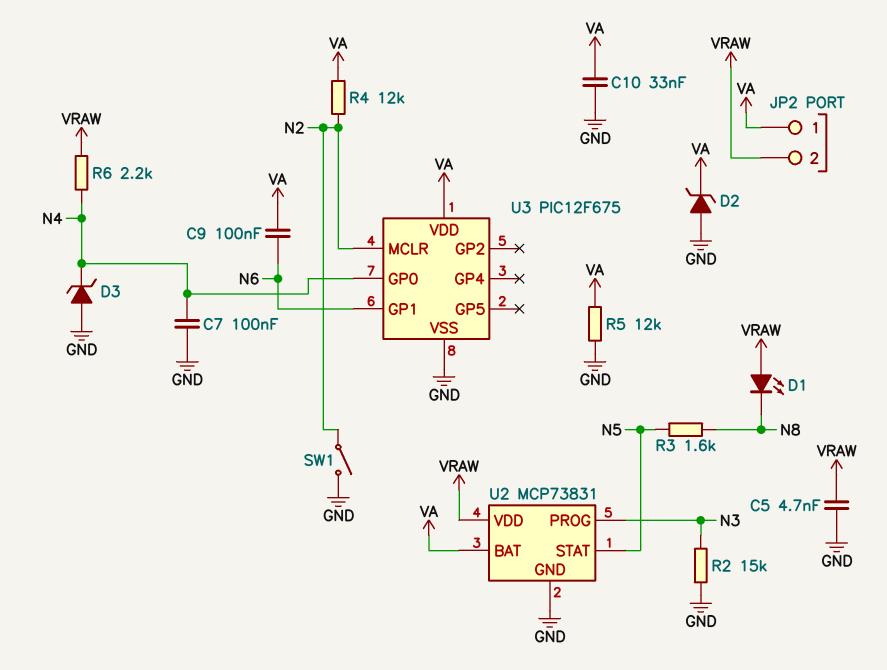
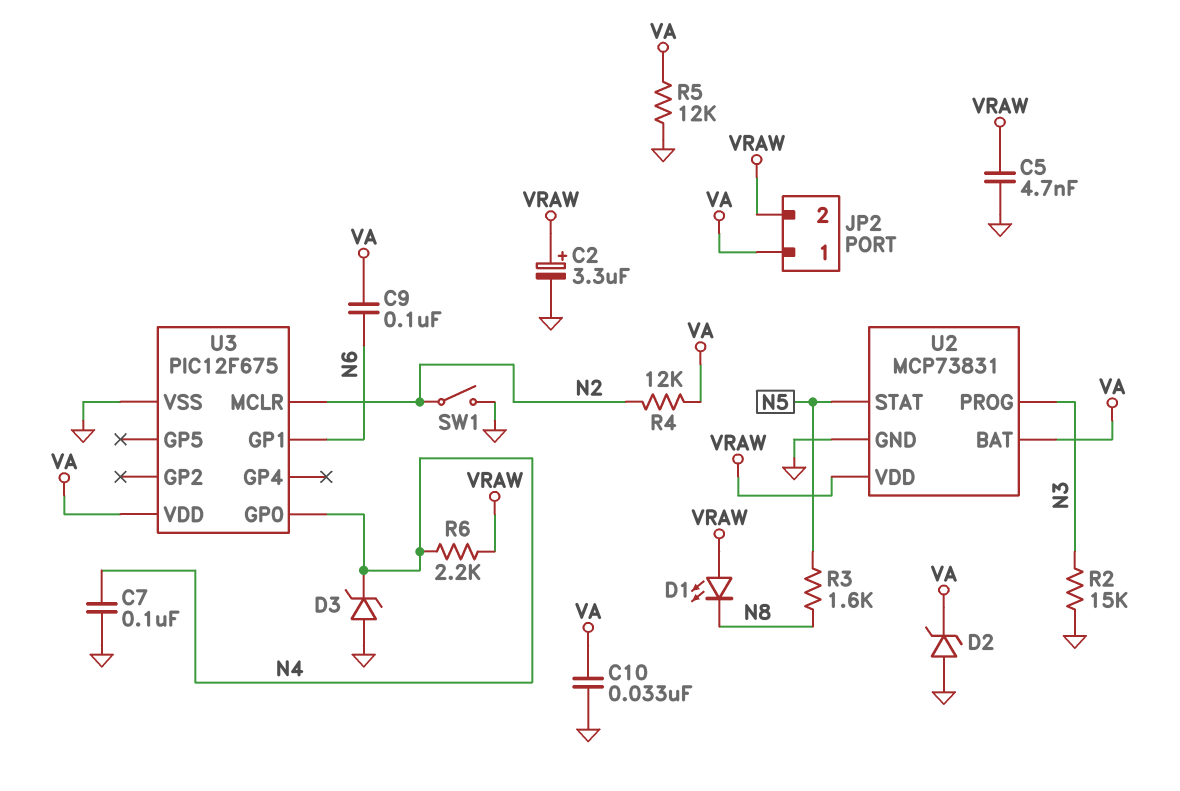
C2: none -> 3.3uF (plus VRAW, minus GND)

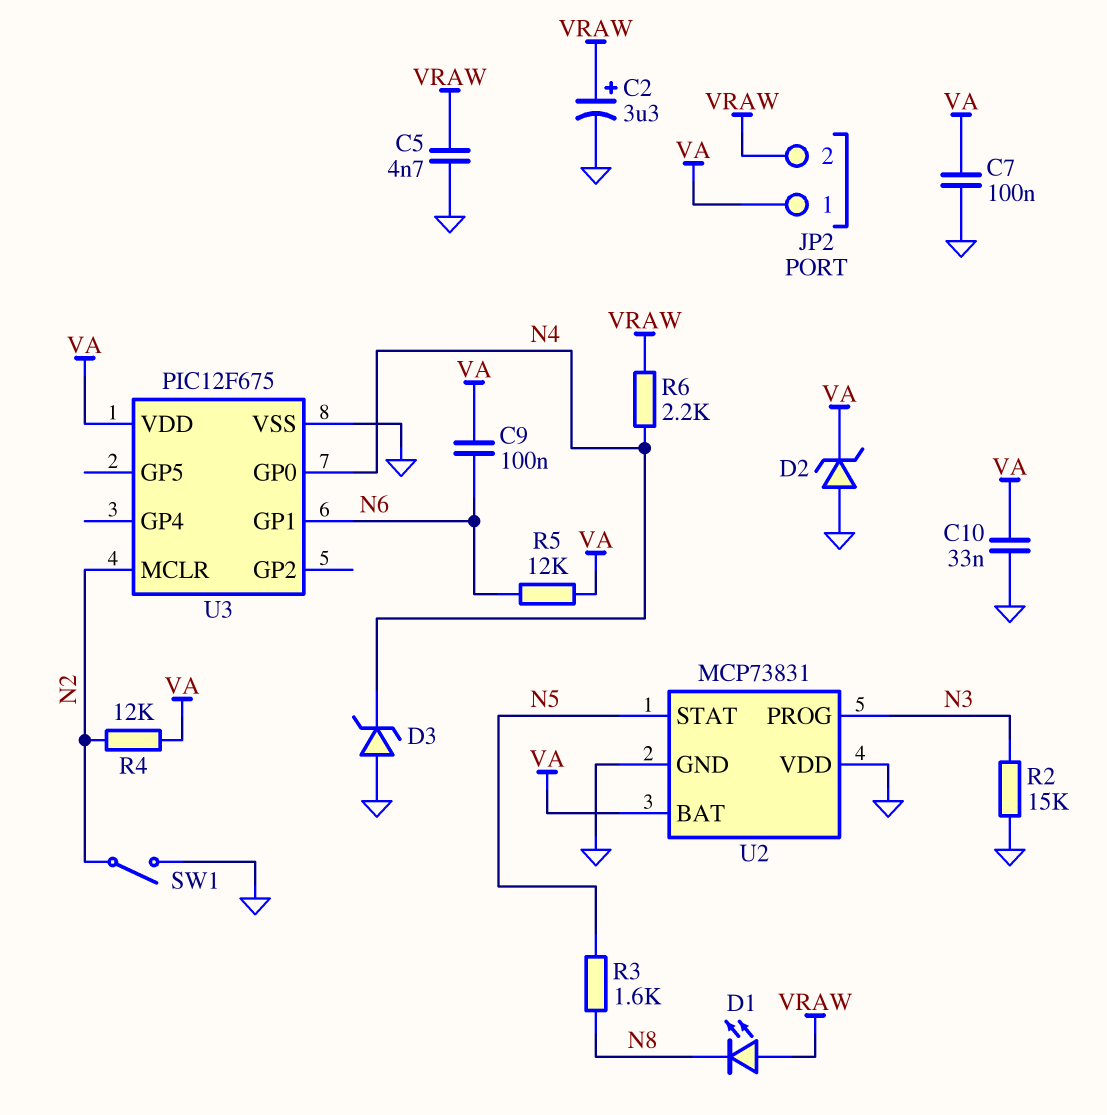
C7: 100nF (GND, N4) -> 100nF (GND, VA)
R5: 12k (GND, VA) -> 12k (N6, VA)
U2 pin VDD: VRAW -> GND

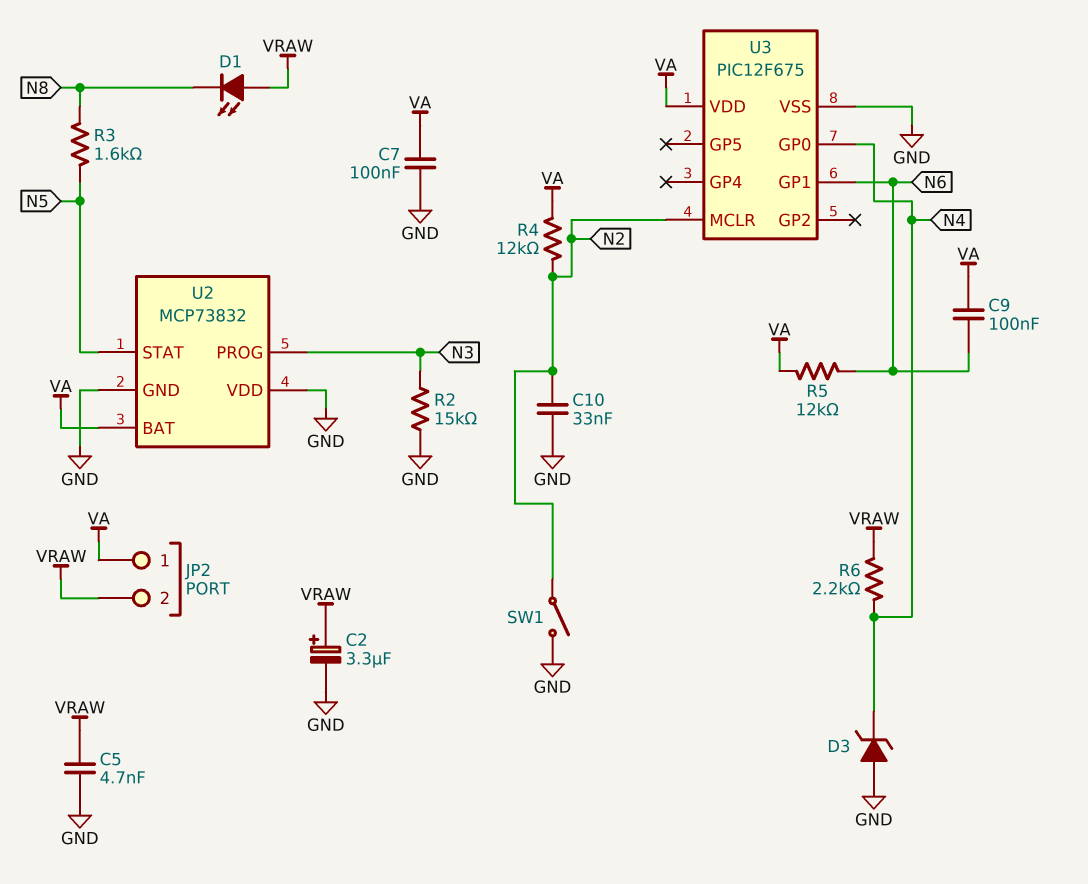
C10: 33nF (GND, VA) -> 33nF (GND, N2)
D2: zener (A GND, K VA) -> none
U2: MCP73831 -> MCP73832

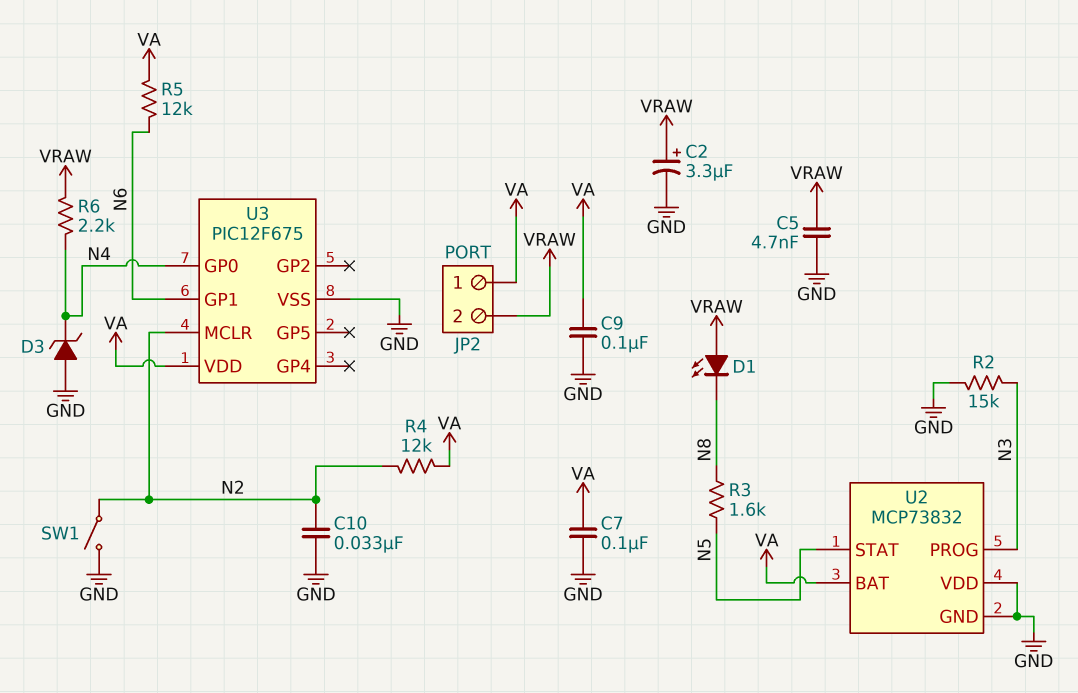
C9: 100nF (N6, VA) -> 100nF (GND, VA)

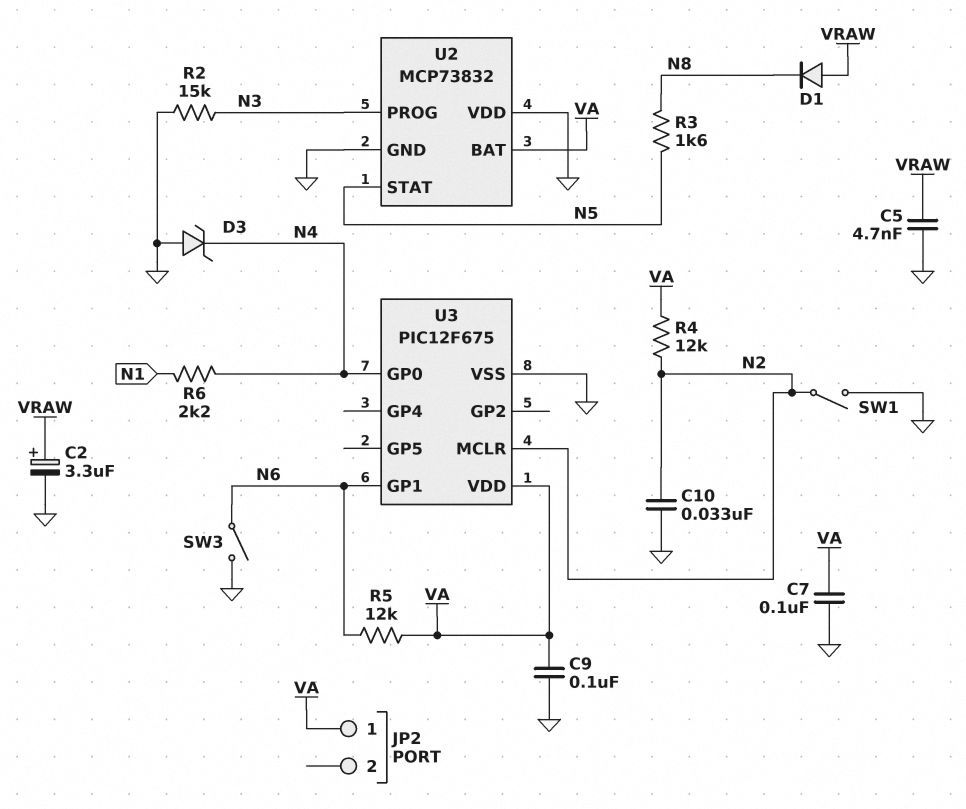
D1: LED (A VRAW, K N8) -> diode (A VRAW, K N8)
JP2 pin 2: VRAW -> none
R6: 2.2k (N4, VRAW) -> 2.2k (N1, N4)
SW3: none -> switch (GND, N6)

